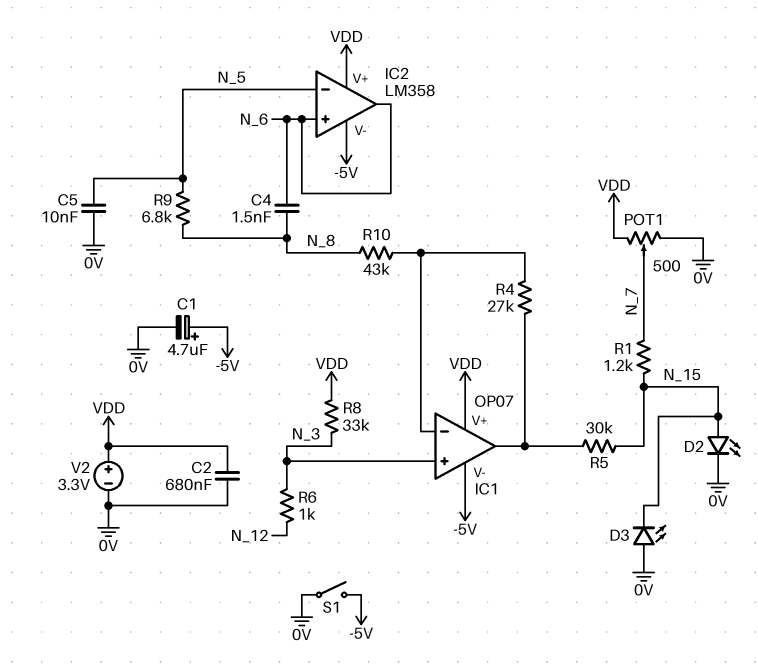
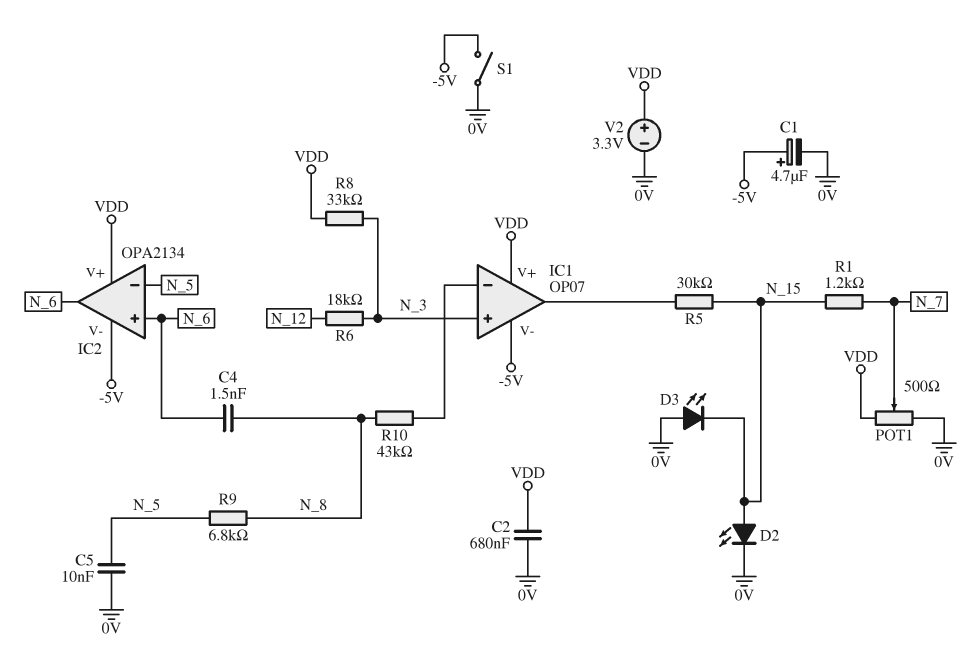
IC2: LM358 -> OPA2134
R4: 27k (IC1/in-, IC1/out) -> none
R6: 1k (N_3, N_12) -> 18k (N_3, N_12)

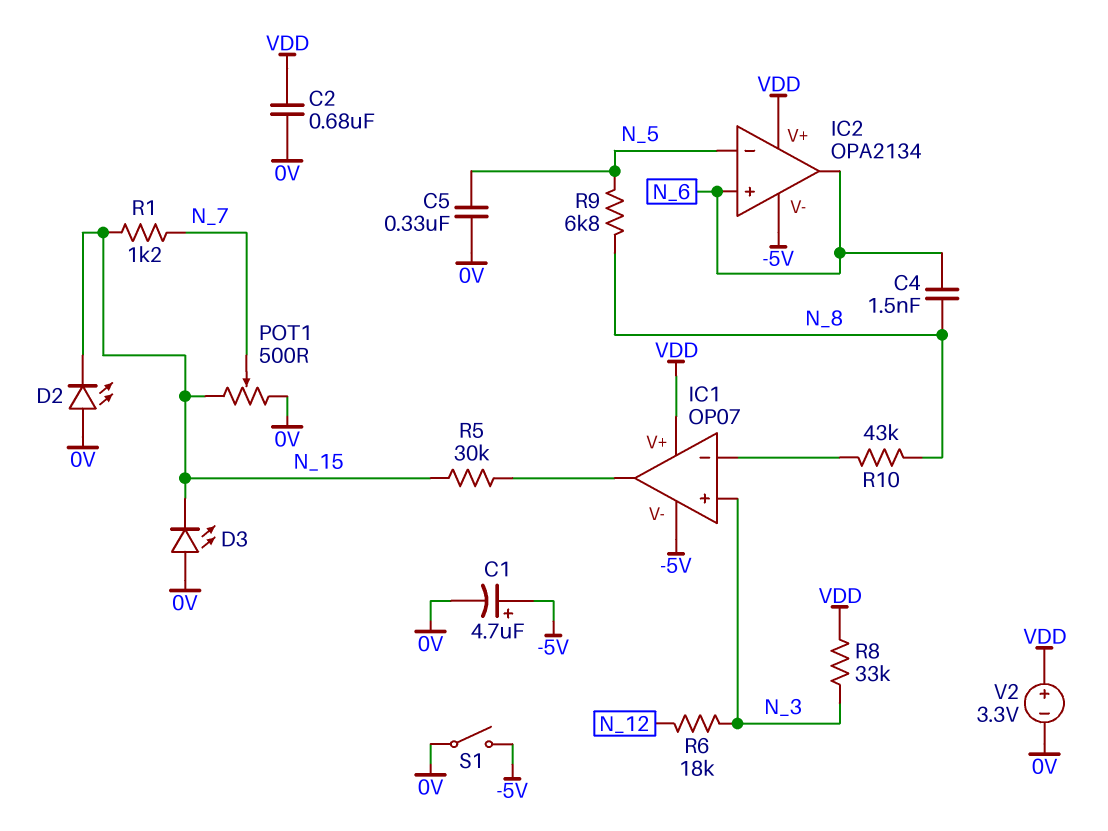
C5: 10nF (0V, N_5) -> 330nF (0V, N_5)
D2: LED (A N_15, K 0V) -> LED (A 0V, K N_15)
POT1: 500 (0V, VDD, wiper N_7) -> 500 (0V, N_15, wiper N_7)

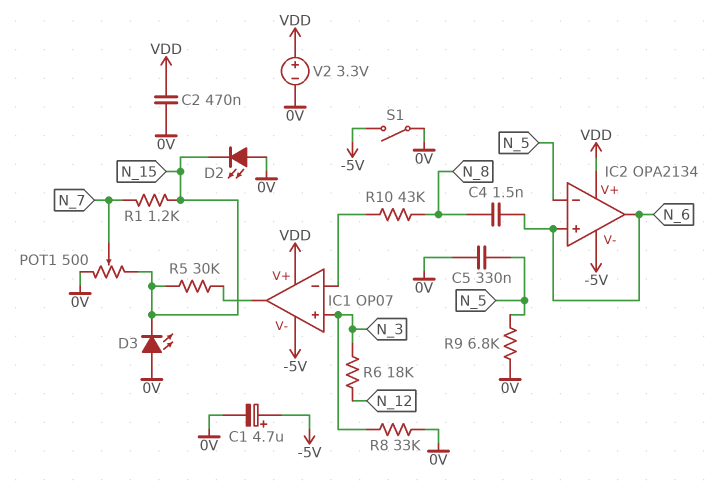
C2: 680nF (0V, VDD) -> 470nF (0V, VDD)
R8: 33k (N_3, VDD) -> 33k (0V, N_3)
R9: 6.8k (N_5, N_8) -> 6.8k (0V, N_5)

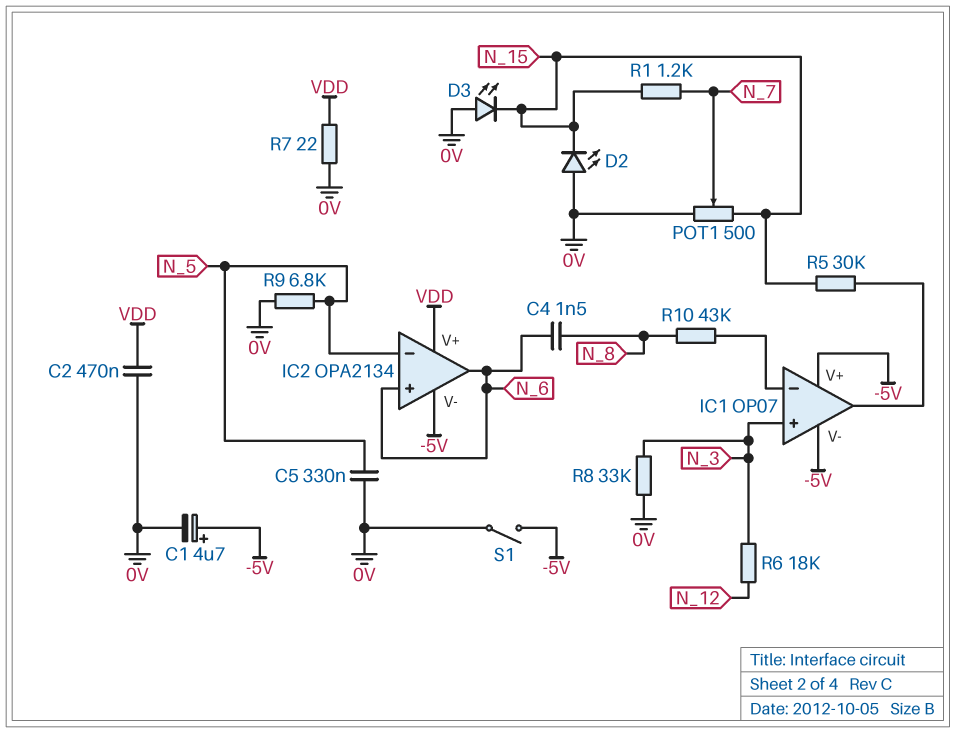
IC1 pin V+: VDD -> -5V
R7: none -> 22 (0V, VDD)
V2: 3.3V (plus VDD, minus 0V) -> none

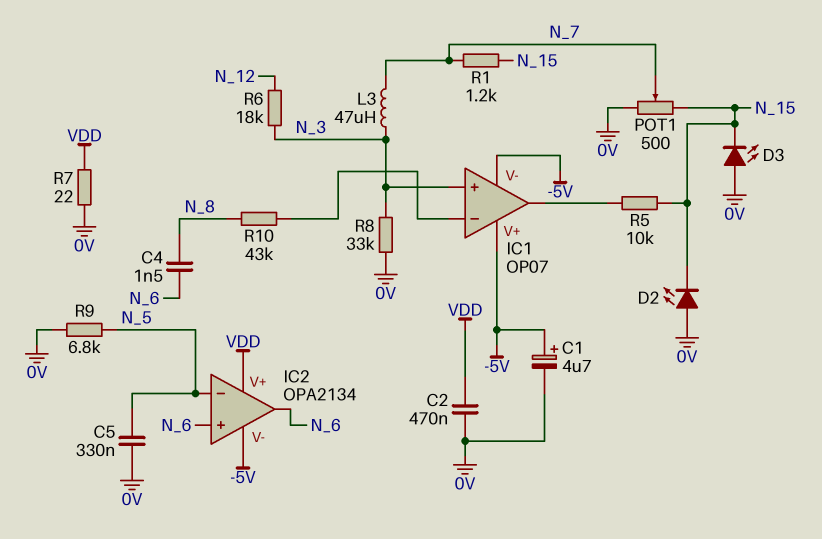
L3: none -> 47uH (N_3, N_7)
R5: 30k (IC1/out, N_15) -> 10k (IC1/out, N_15)
S1: switch (-5V, 0V) -> none

